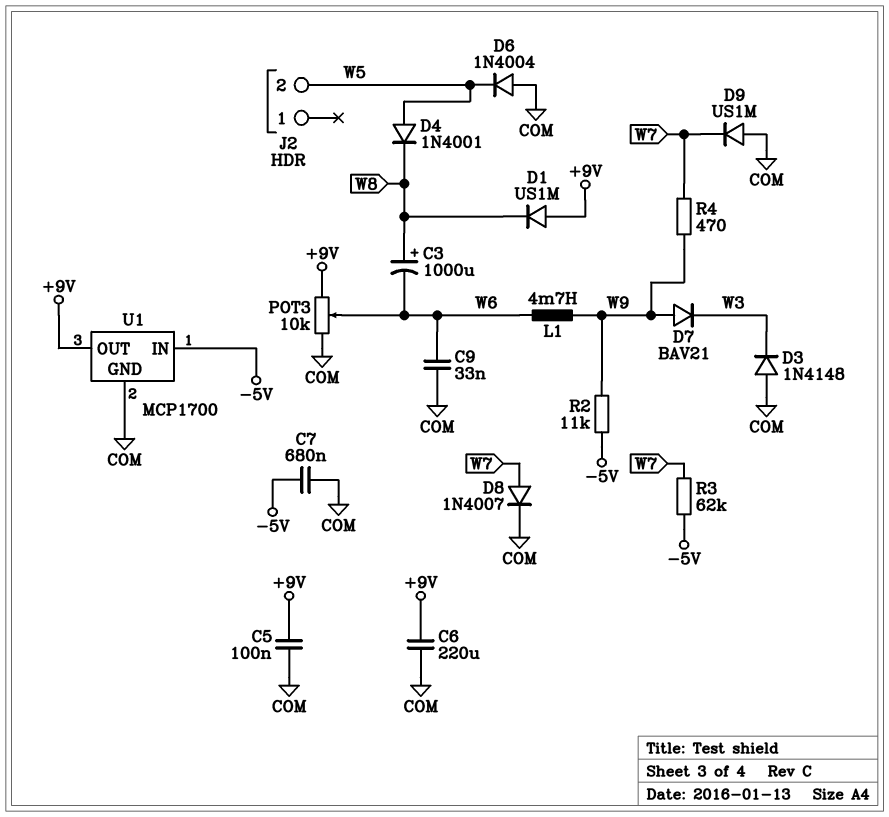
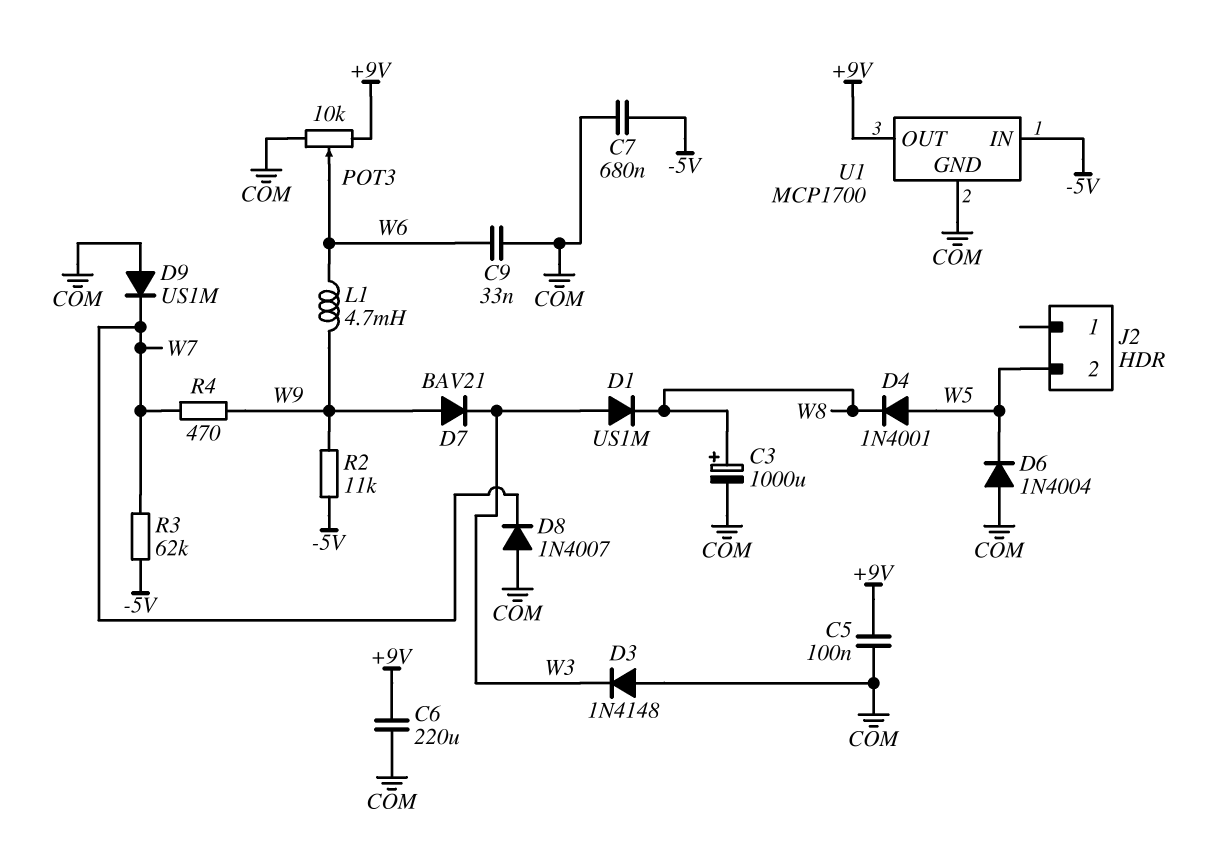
C3: 1000uF (plus W8, minus W6) -> 1000uF (plus W8, minus COM)
D1: diode US1M (A +9V, K W8) -> diode US1M (A W3, K W8)
D8: diode 1N4007 (A W7, K COM) -> diode 1N4007 (A COM, K W7)

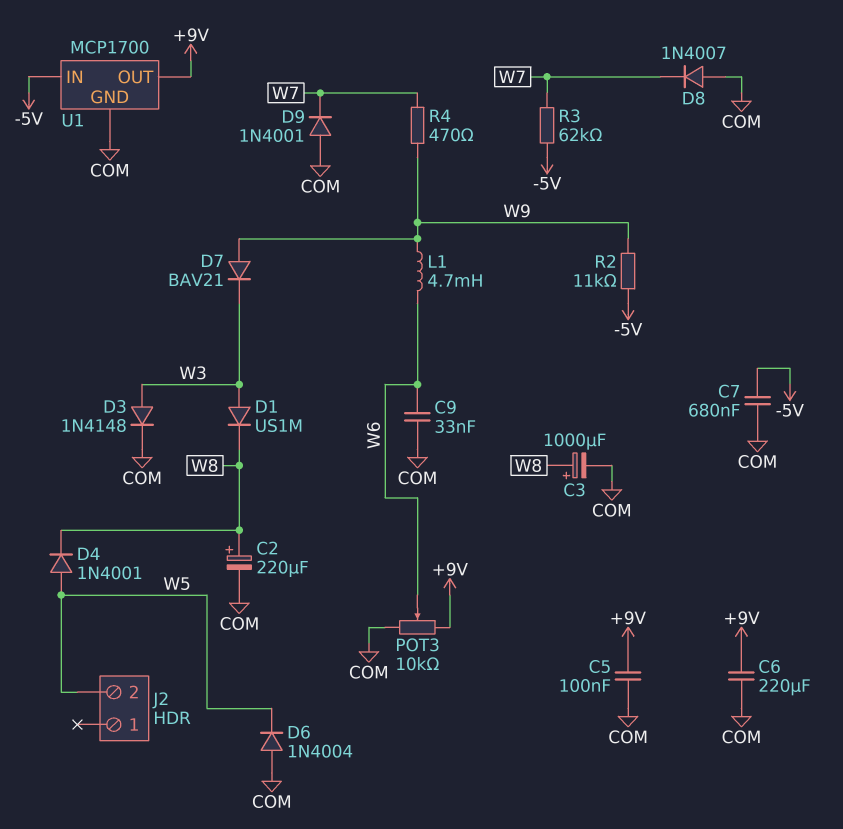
C2: none -> 220uF (plus W8, minus COM)
D3: diode 1N4148 (A COM, K W3) -> diode 1N4148 (A W3, K COM)
D9: diode US1M (A COM, K W7) -> diode 1N4001 (A COM, K W7)

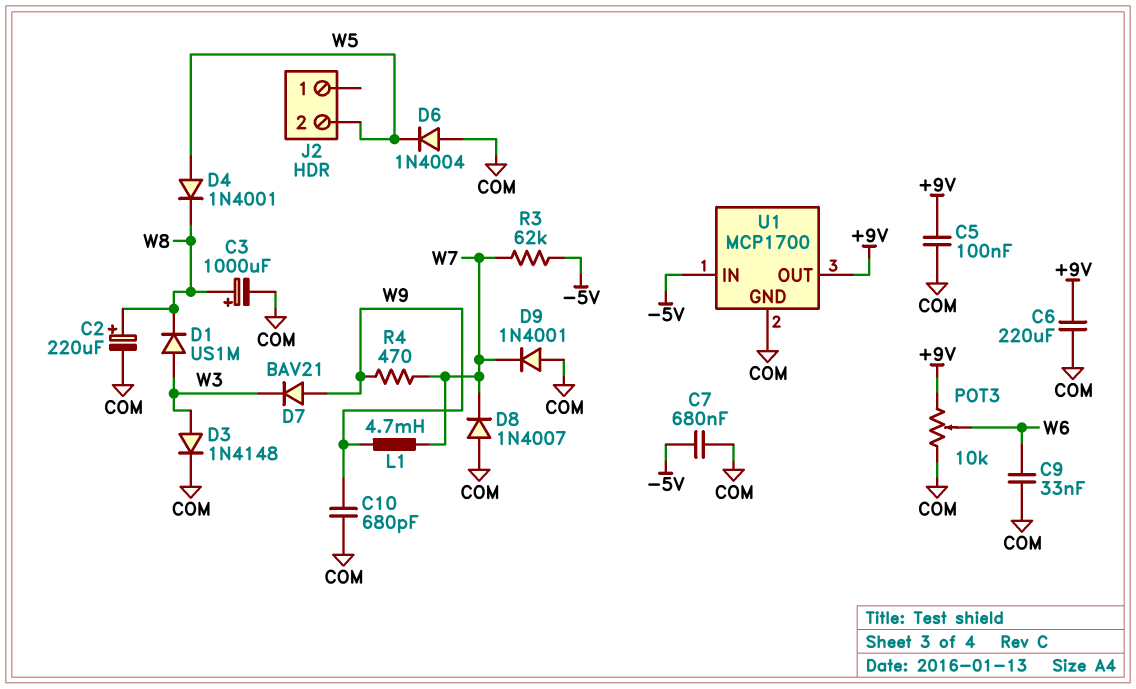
C10: none -> 680pF (COM, W9)
L1: 4.7mH (W6, W9) -> 4.7mH (W7, W9)
R2: 11k (-5V, W9) -> none

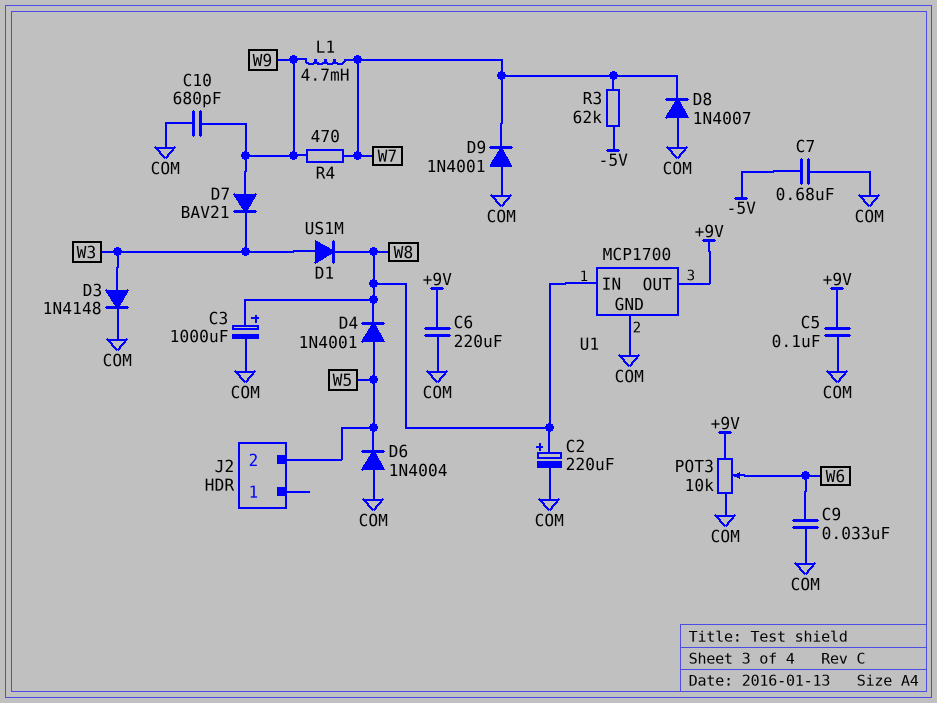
U1 pin IN: -5V -> W8

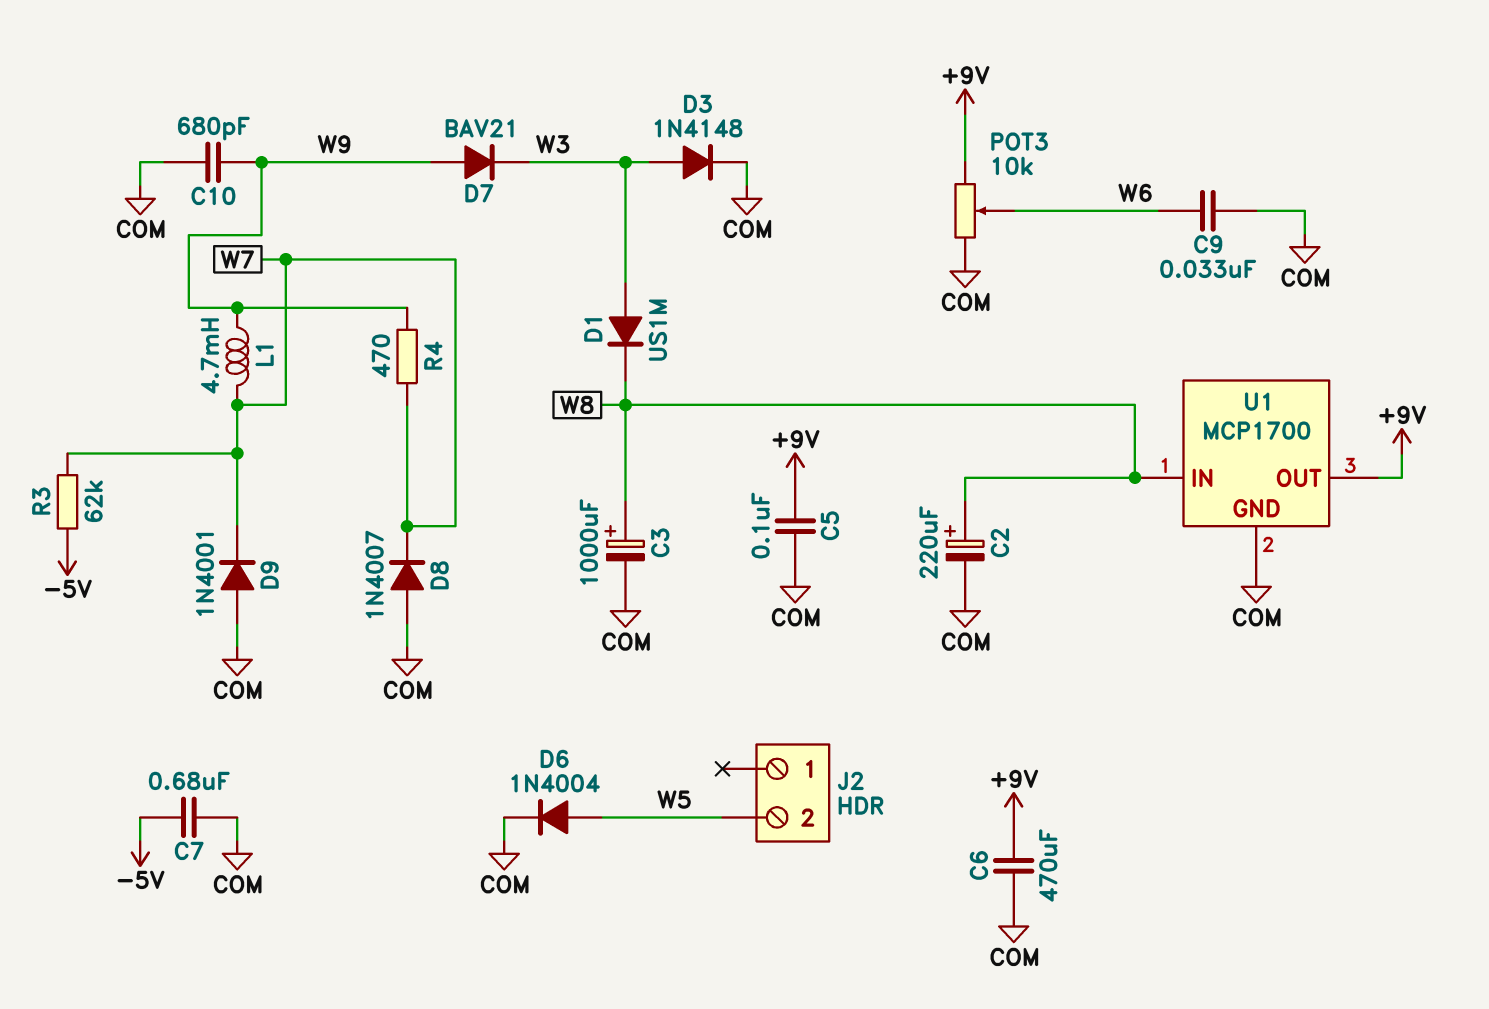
C6: 220uF (+9V, COM) -> 470uF (+9V, COM)
D4: diode 1N4001 (A W5, K W8) -> none
D6: diode 1N4004 (A COM, K W5) -> diode 1N4004 (A W5, K COM)

